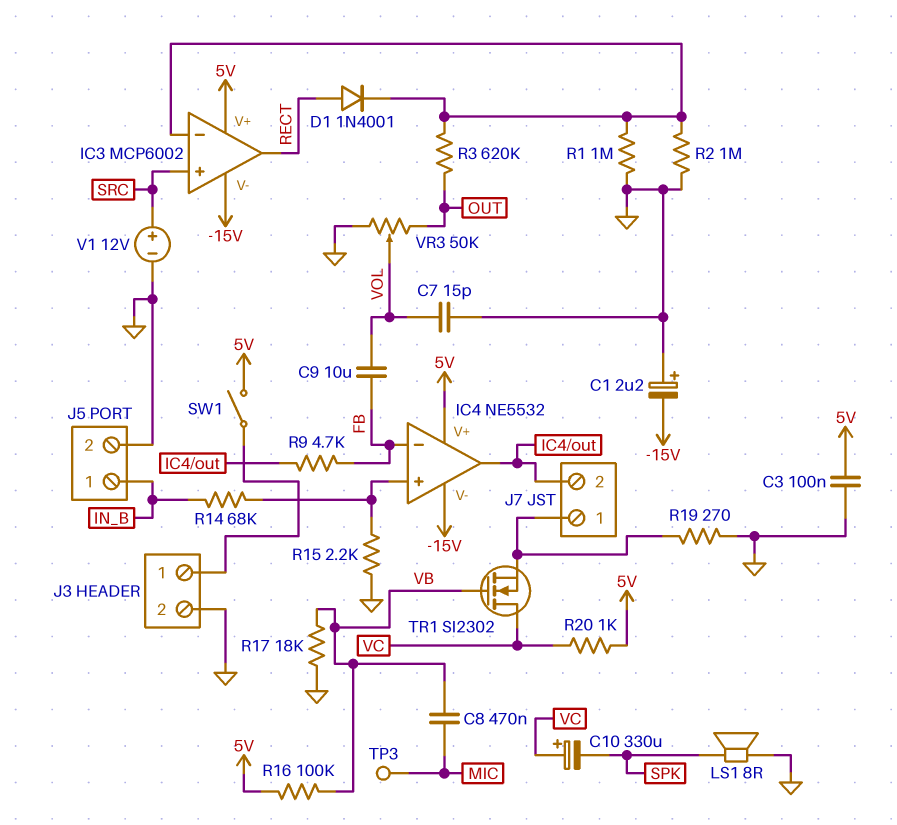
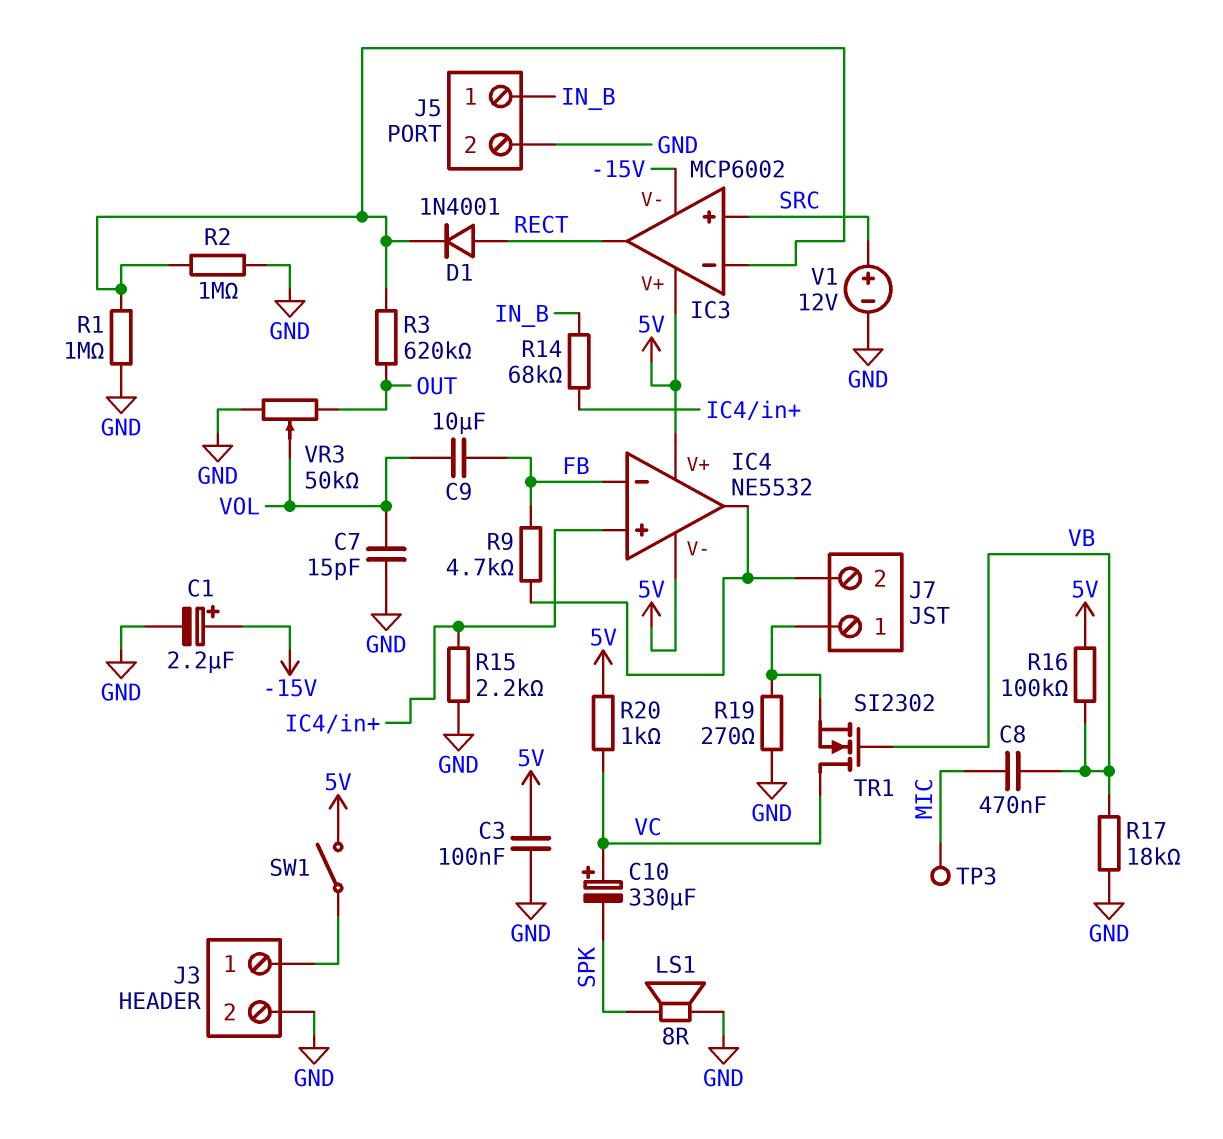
C1: 2.2uF (plus GND, minus -15V) -> 2.2uF (plus -15V, minus GND)
IC4 pin V-: -15V -> 5V

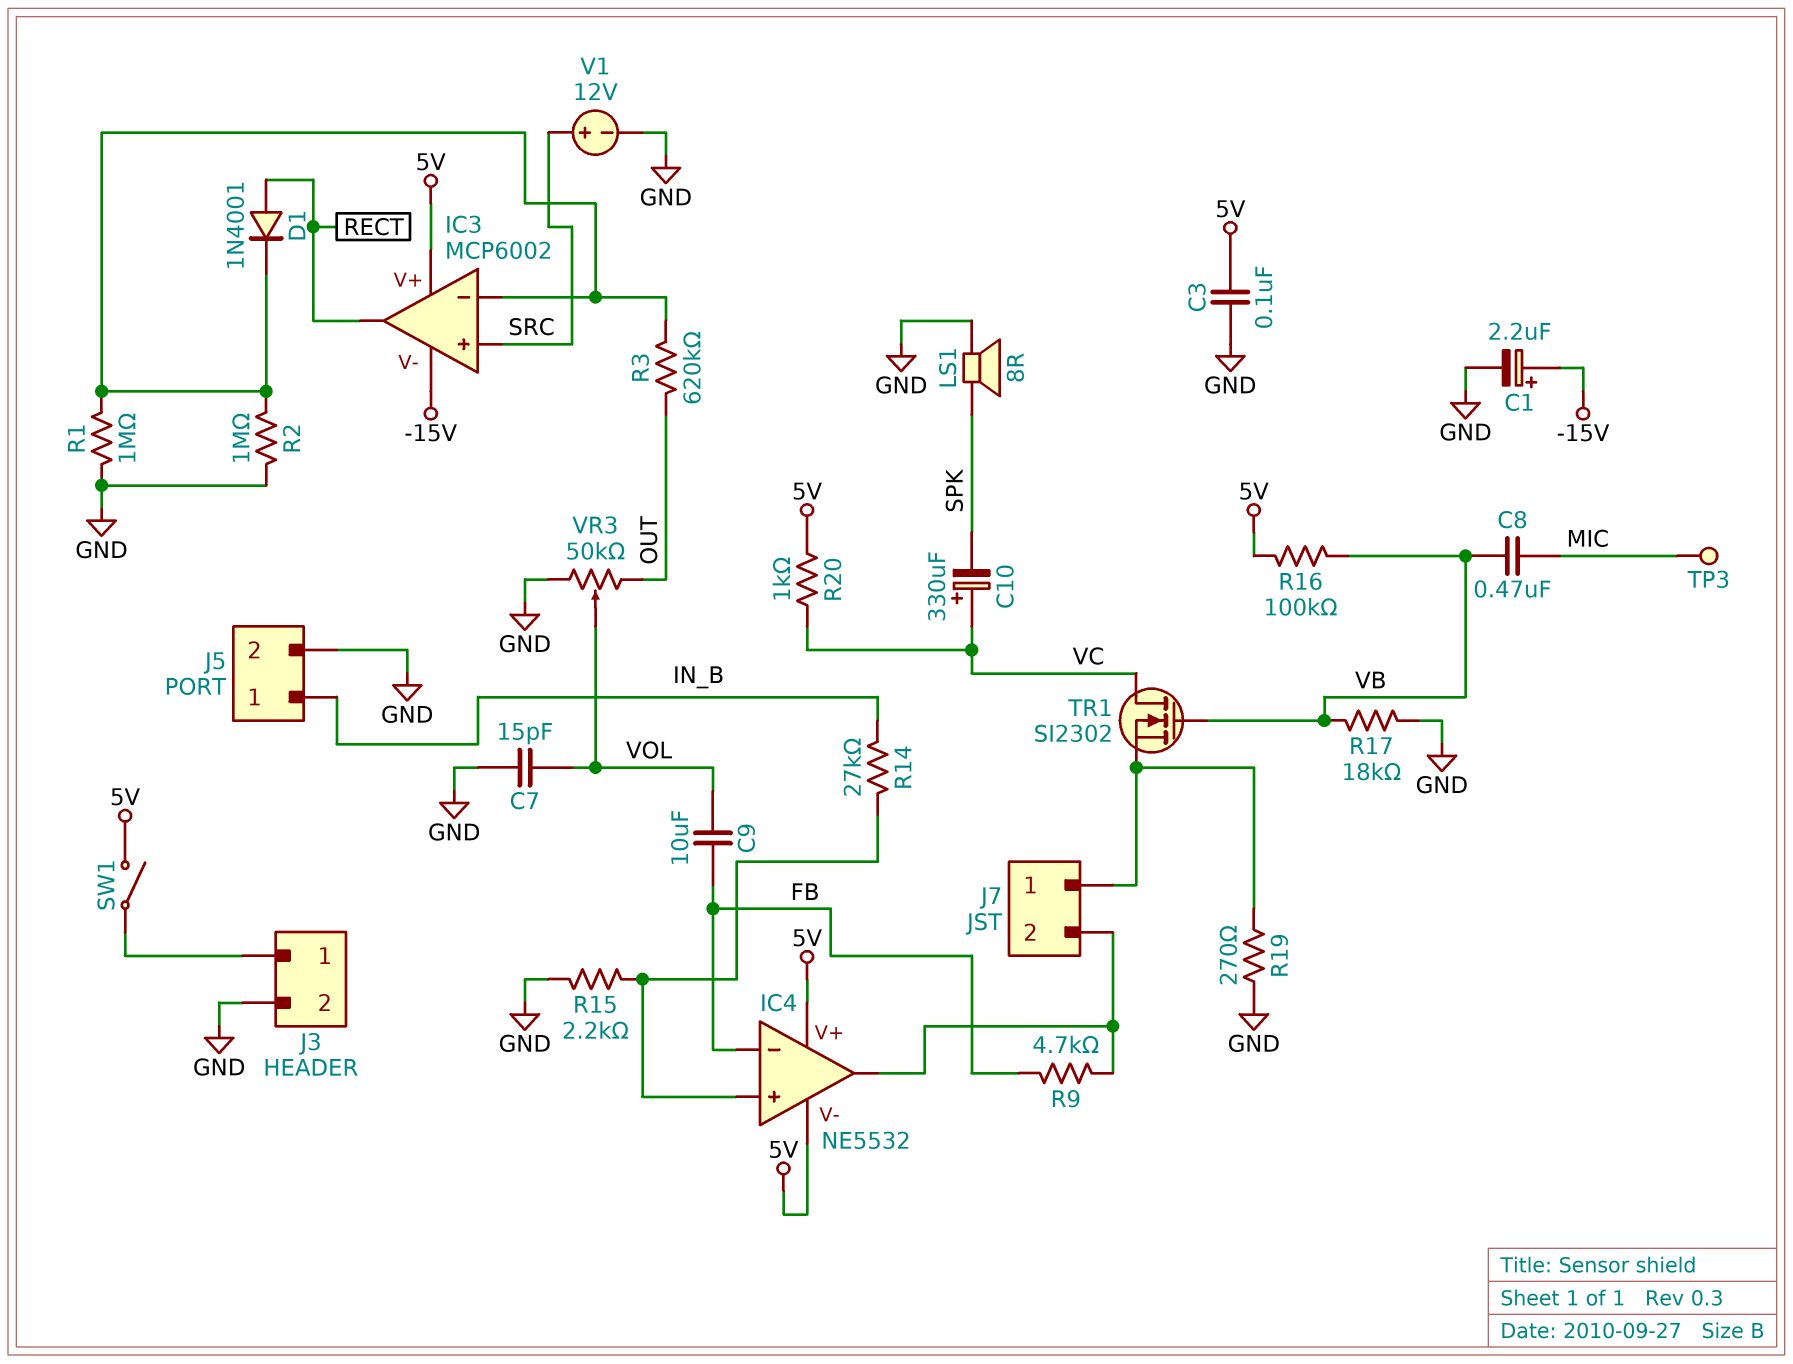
R14: 68k (IC4/in+, IN_B) -> 27k (IC4/in+, IN_B)

